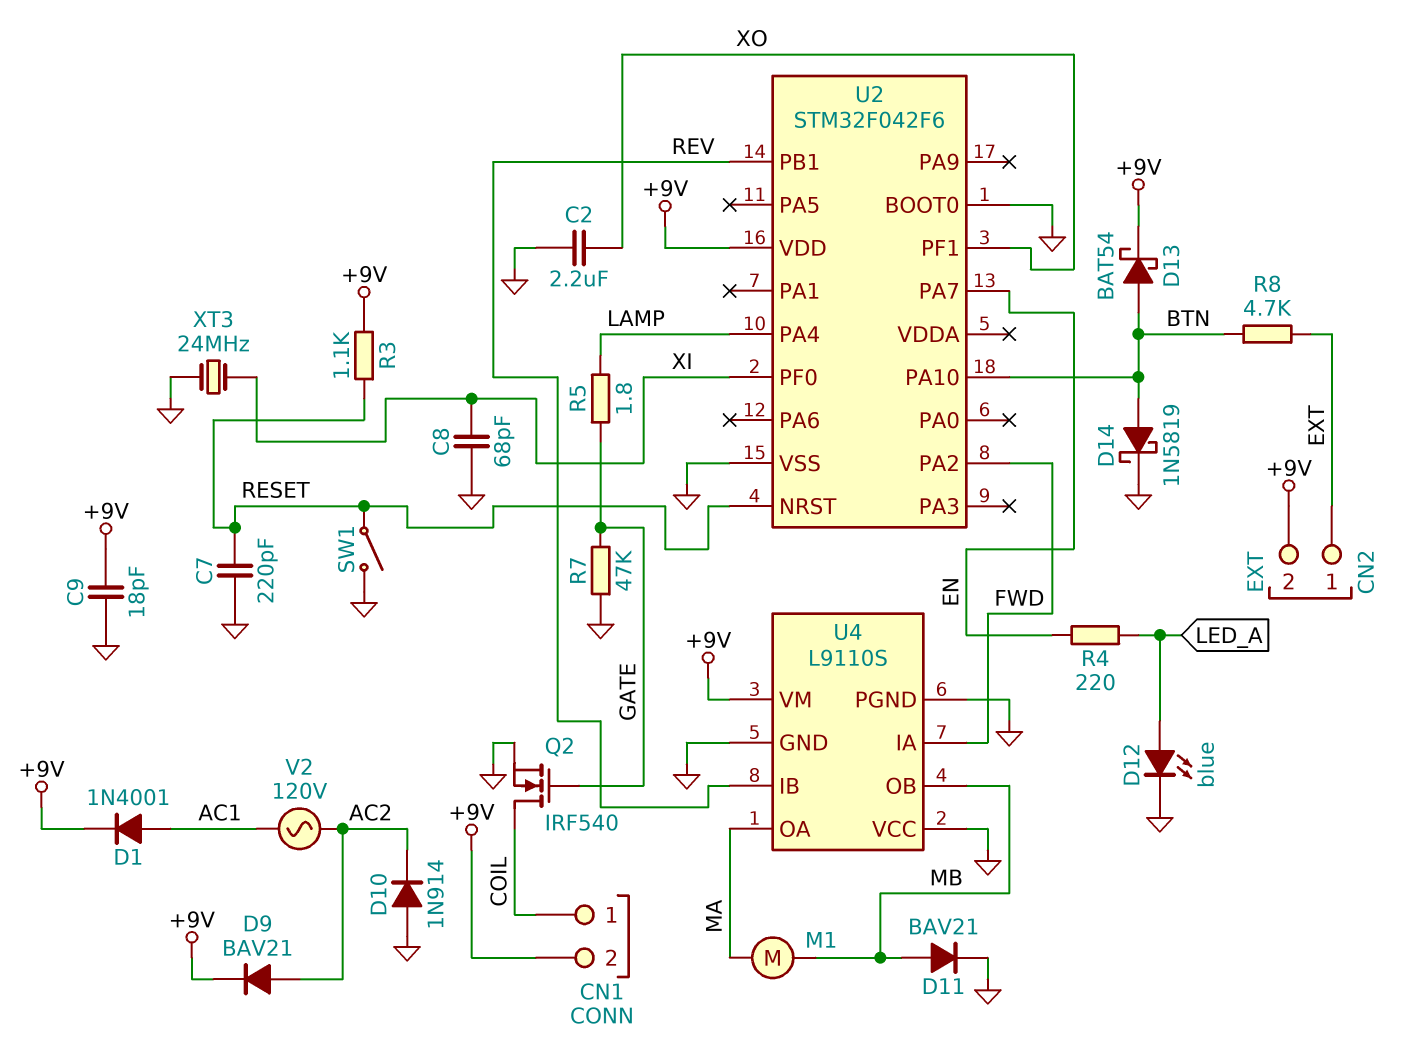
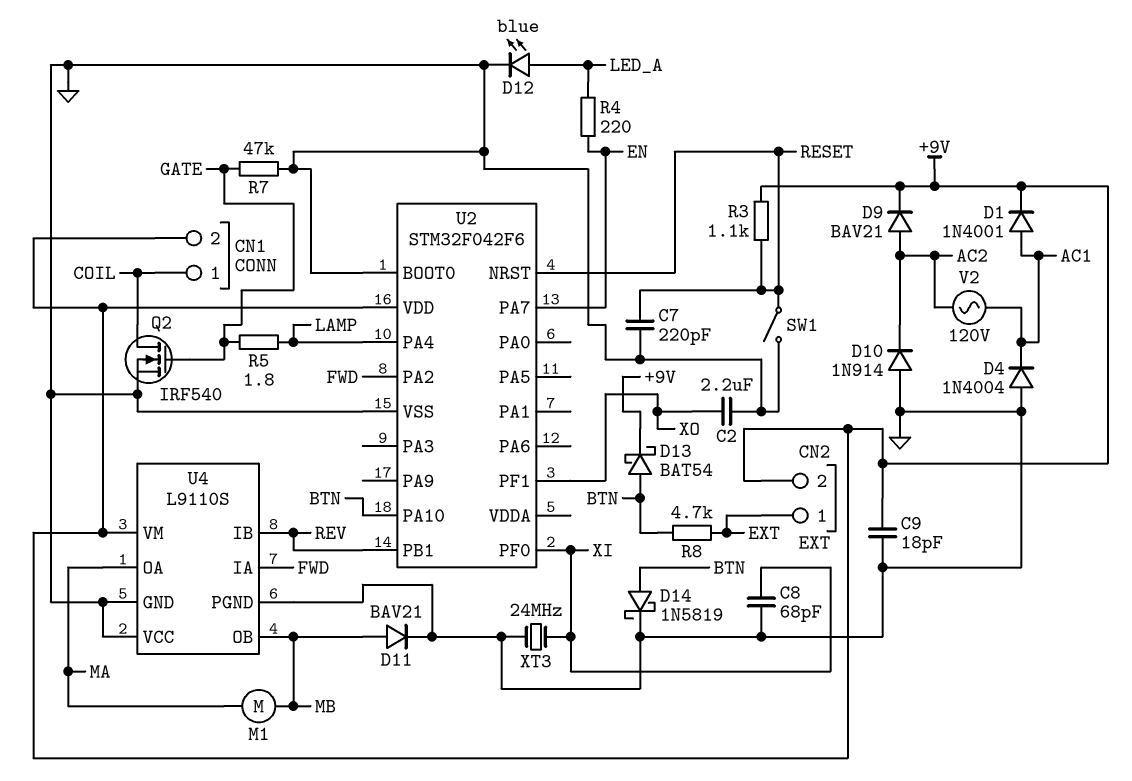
D4: none -> diode 1N4004 (A GND, K AC1)

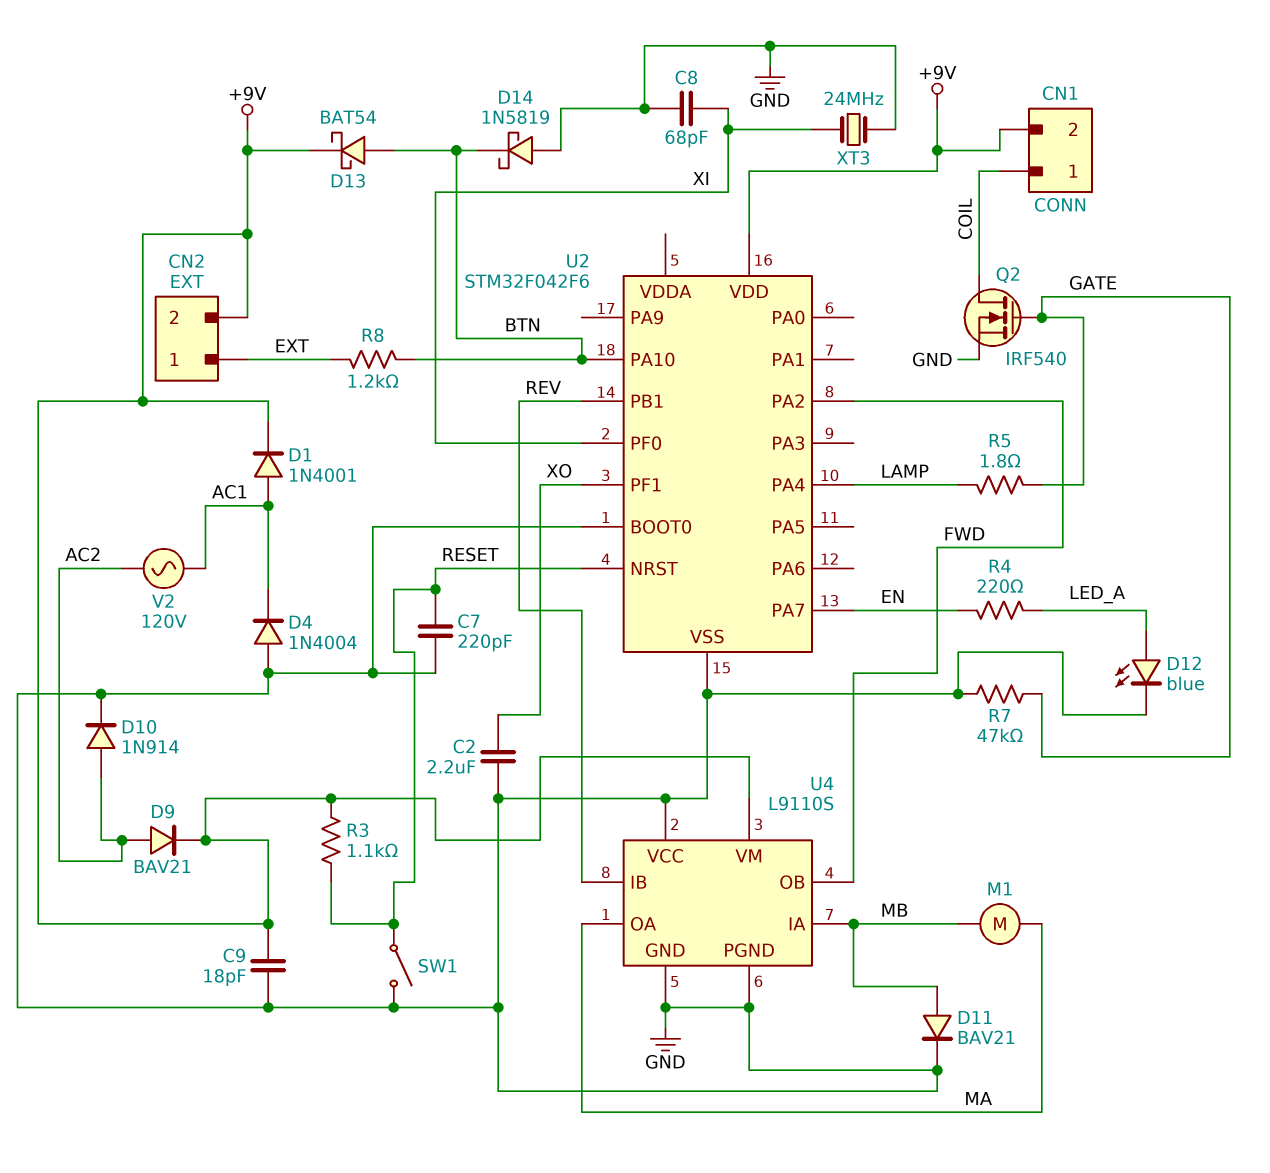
D10: diode 1N914 (A GND, K AC2) -> diode 1N914 (A AC2, K GND)
D14: schottky 1N5819 (A BTN, K GND) -> schottky 1N5819 (A GND, K BTN)
R8: 4.7k (BTN, EXT) -> 1.2k (BTN, EXT)
U4 pin IA: FWD -> MB
U4 pin OB: MB -> FWD

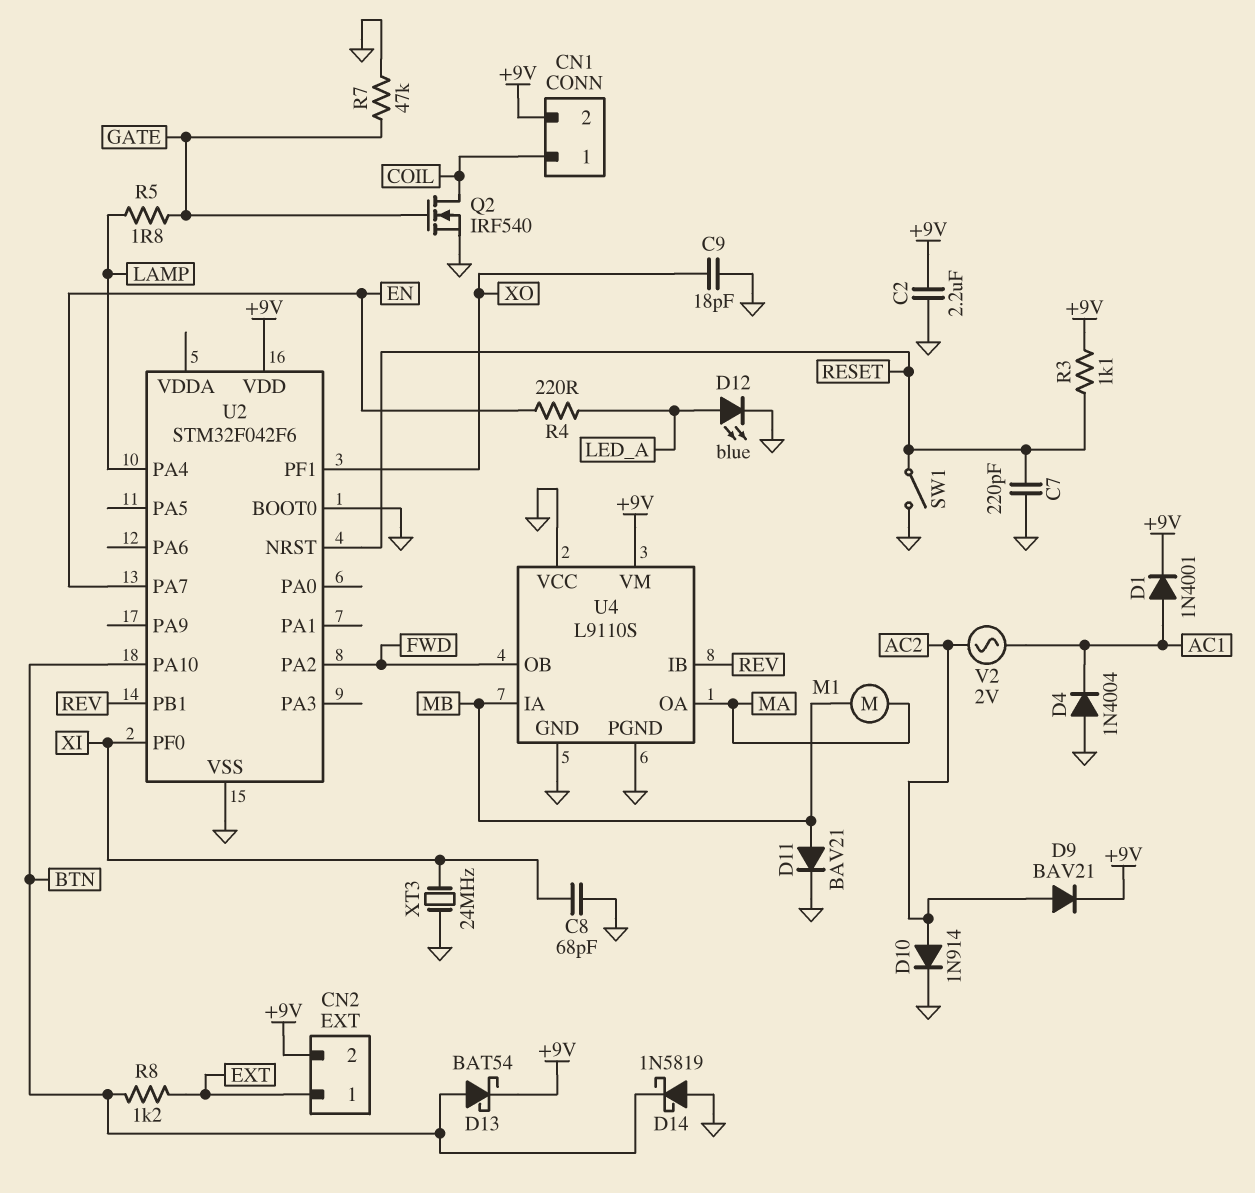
C2: 2.2uF (GND, XO) -> 2.2uF (+9V, GND)
C9: 18pF (+9V, GND) -> 18pF (GND, XO)
V2: AC 120V (AC1, AC2) -> AC 2V (AC1, AC2)

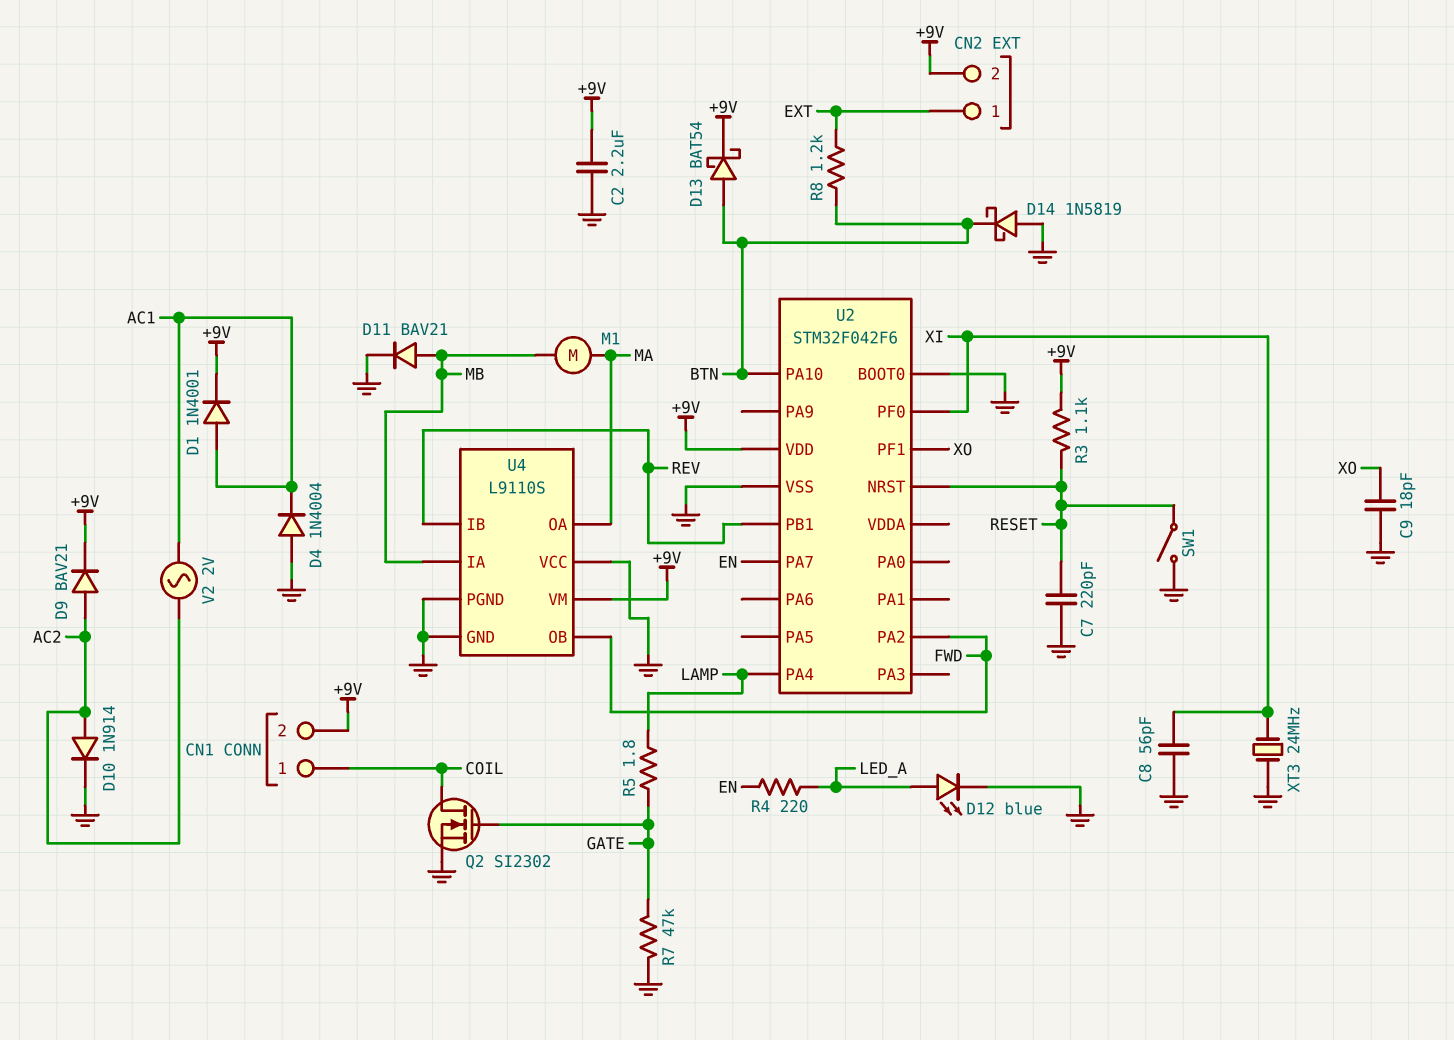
C8: 68pF (GND, XI) -> 56pF (GND, XI)
Q2: NMOS IRF540 (G GATE, D COIL, S GND) -> NMOS SI2302 (G GATE, D COIL, S GND)

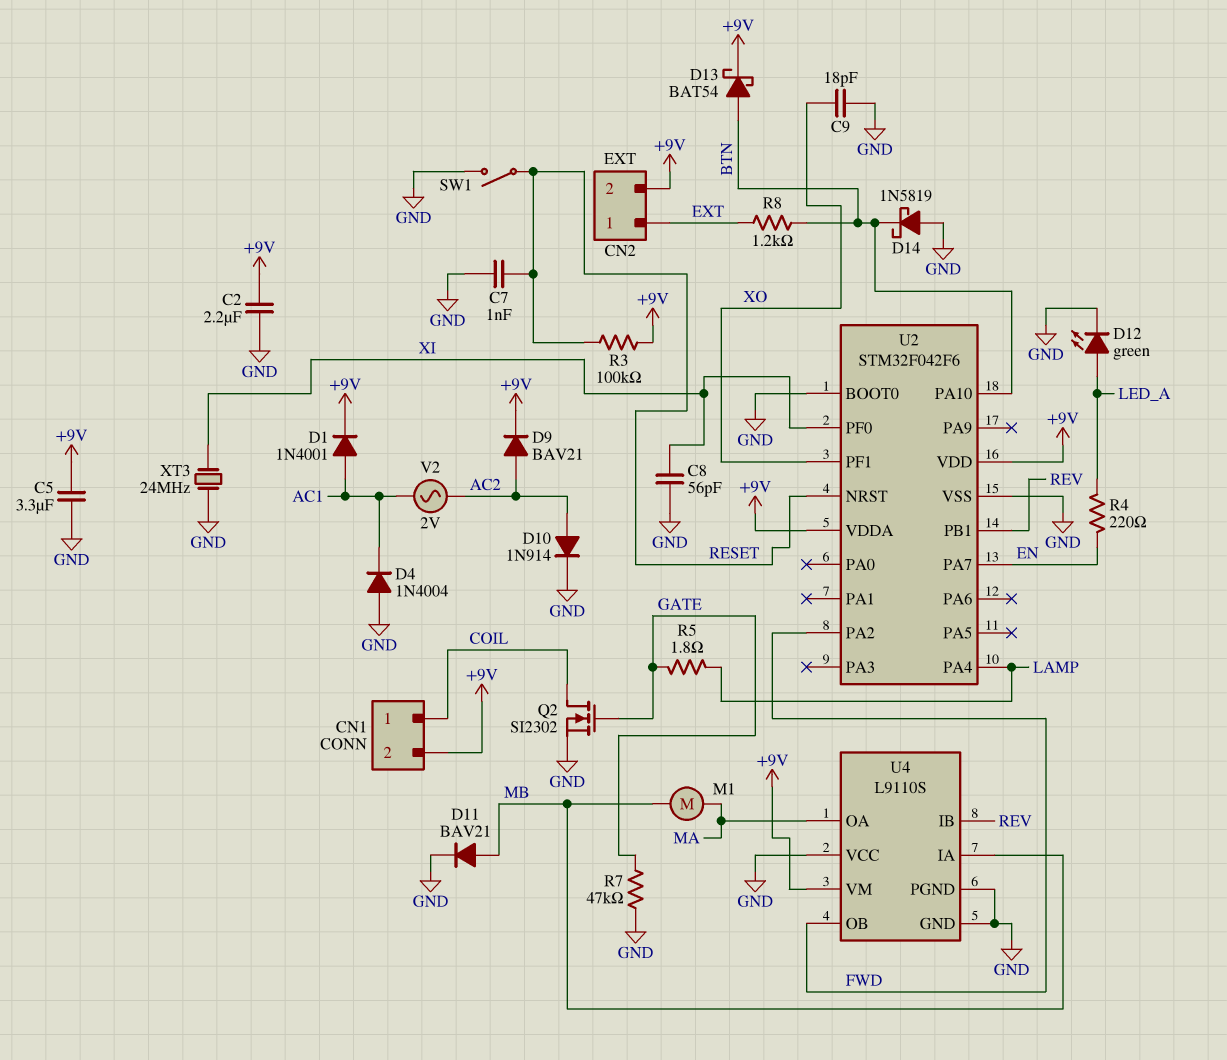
C5: none -> 3.3uF (+9V, GND)
C7: 220pF (GND, RESET) -> 1nF (GND, RESET)
D12: LED blue (A LED_A, K GND) -> LED green (A LED_A, K GND)
R3: 1.1k (+9V, RESET) -> 100k (+9V, RESET)
U2 pin VDDA: none -> +9V

